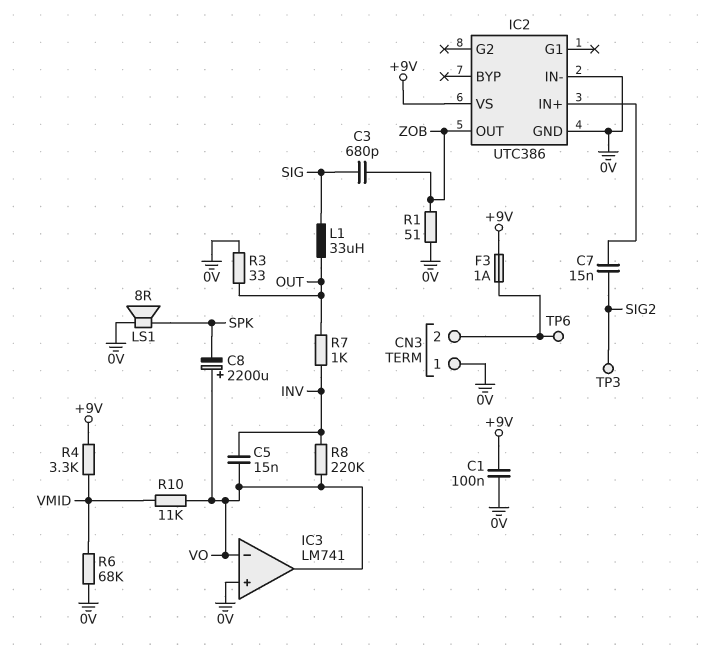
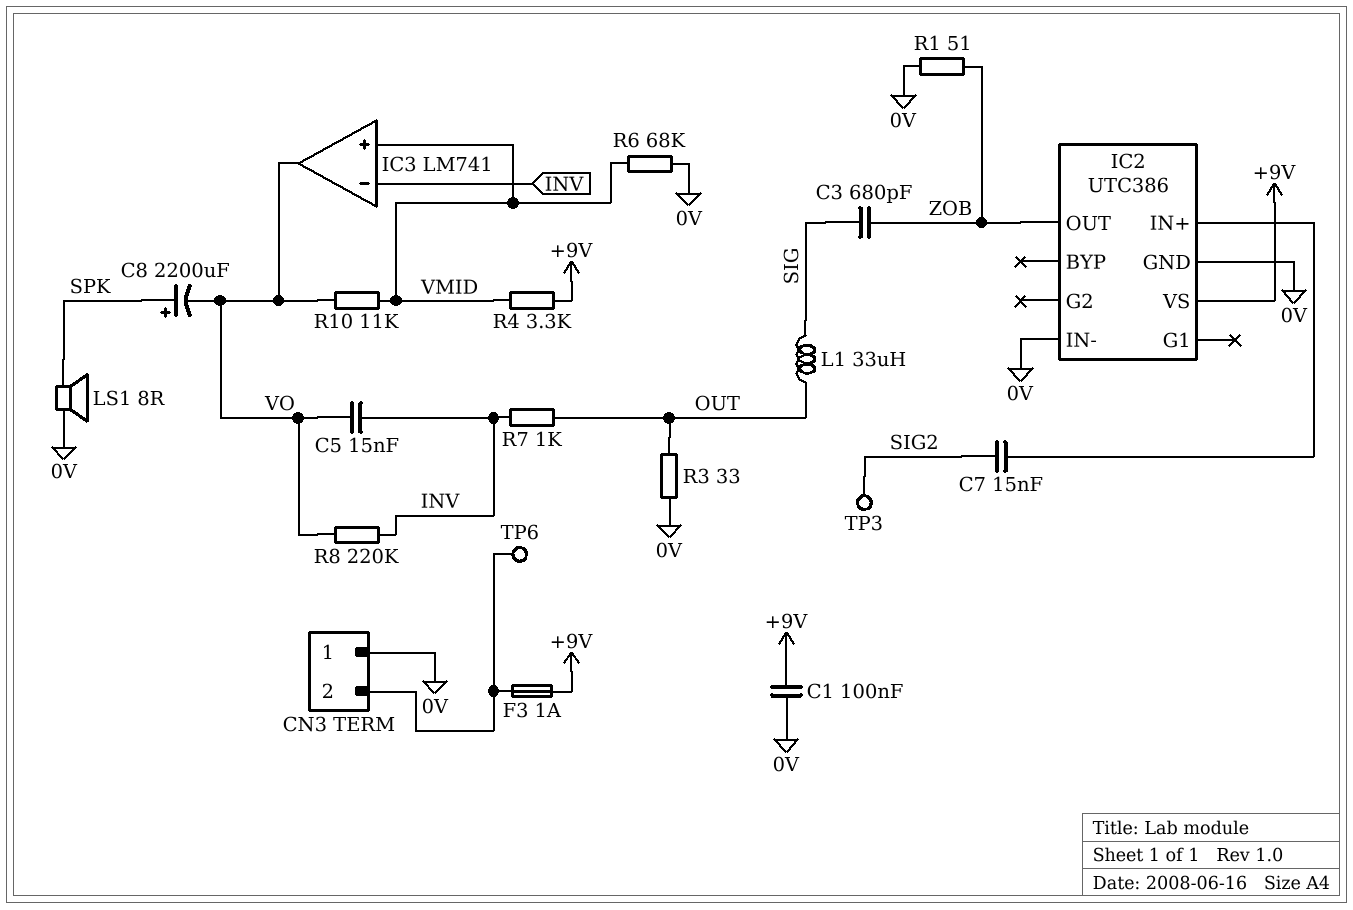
C8: 2200uF (plus VO, minus SPK) -> 2200uF (plus SPK, minus VO)
IC3 pin in+: 0V -> VMID
IC3 pin in-: VO -> INV

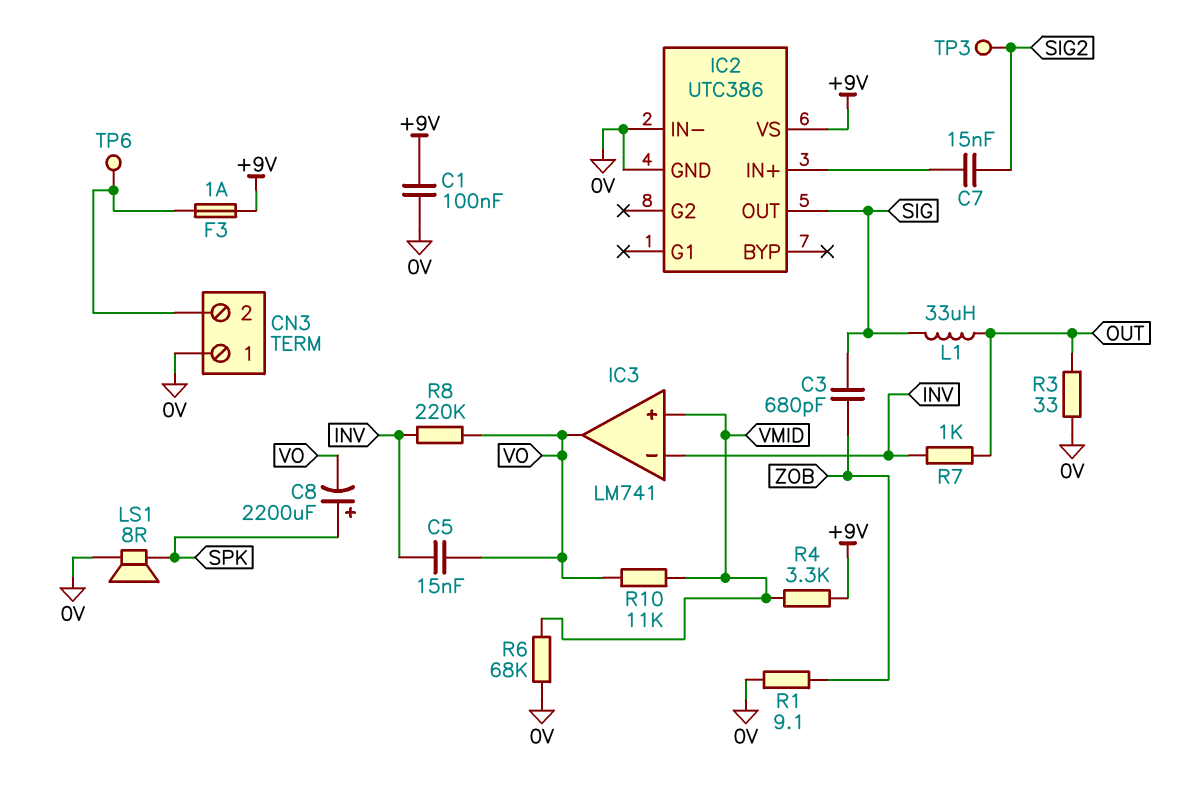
IC2 pin OUT: ZOB -> SIG
R1: 51 (0V, ZOB) -> 9.1 (0V, ZOB)

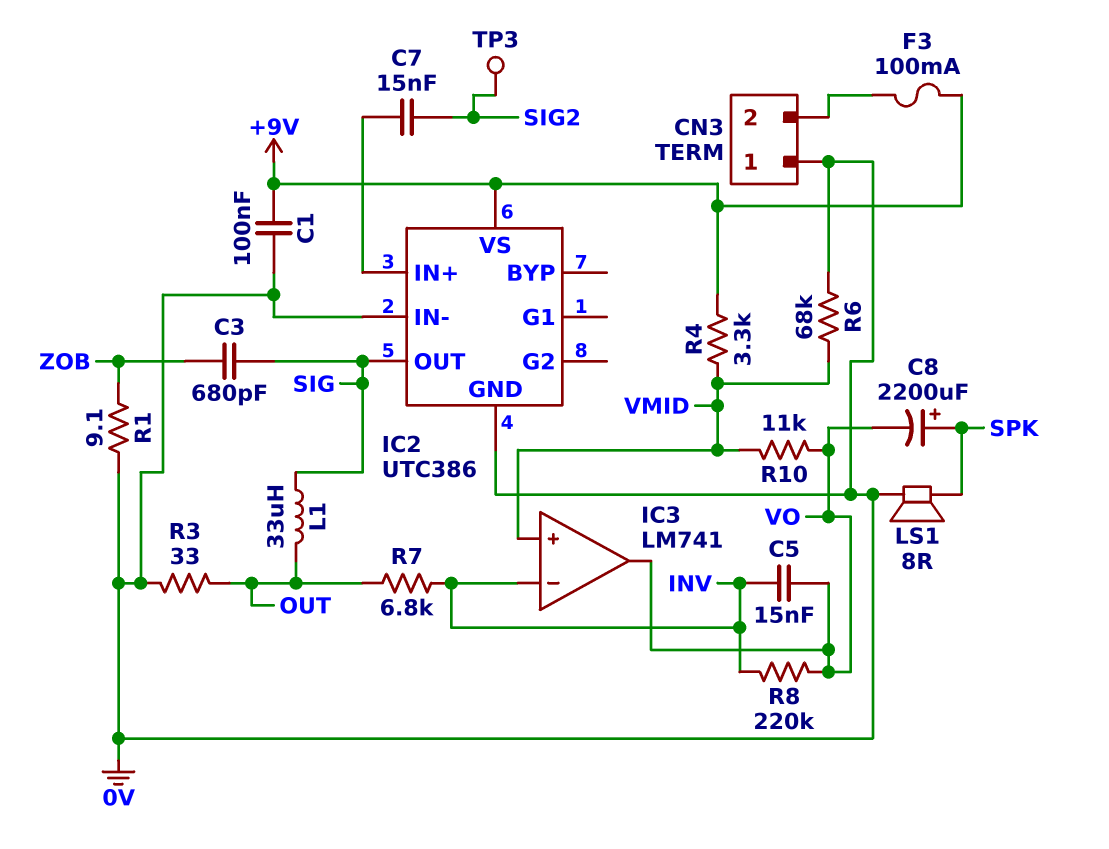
F3: 1A (+9V, CN3/2) -> 100mA (+9V, CN3/2)
R7: 1k (INV, OUT) -> 6.8k (INV, OUT)
TP6: test point (CN3/2) -> none

